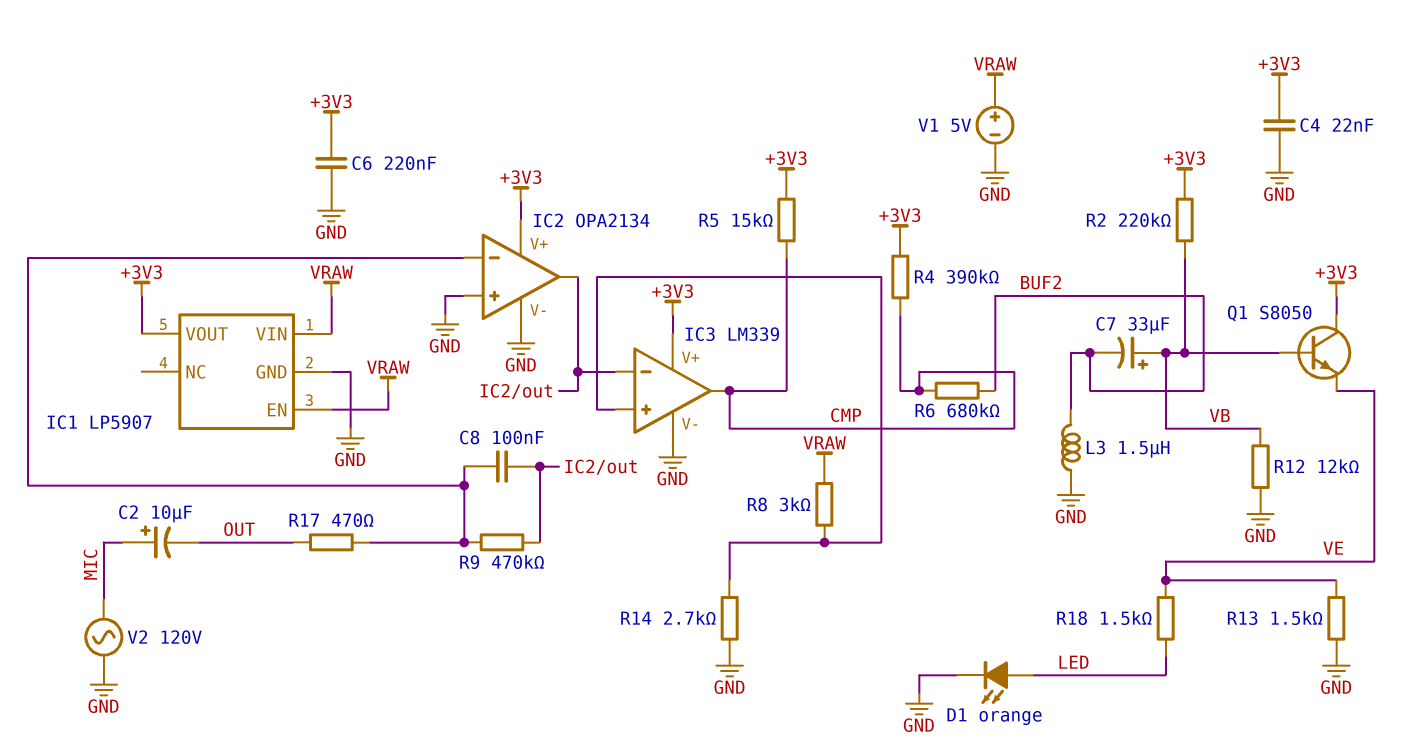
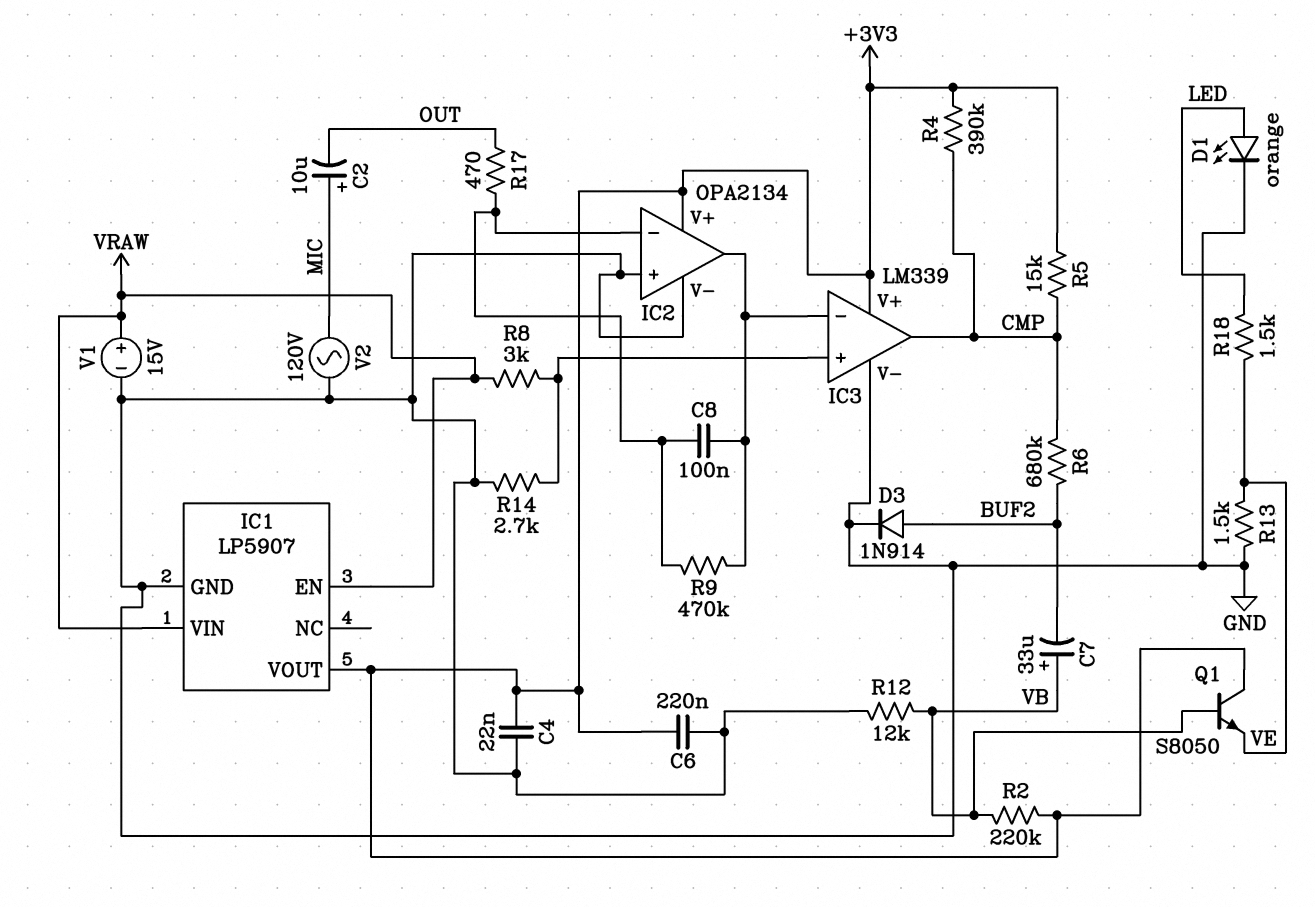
D3: none -> diode 1N914 (A BUF2, K GND)
L3: 1.5uH (BUF2, GND) -> none
V1: 5V (plus VRAW, minus GND) -> 15V (plus VRAW, minus GND)

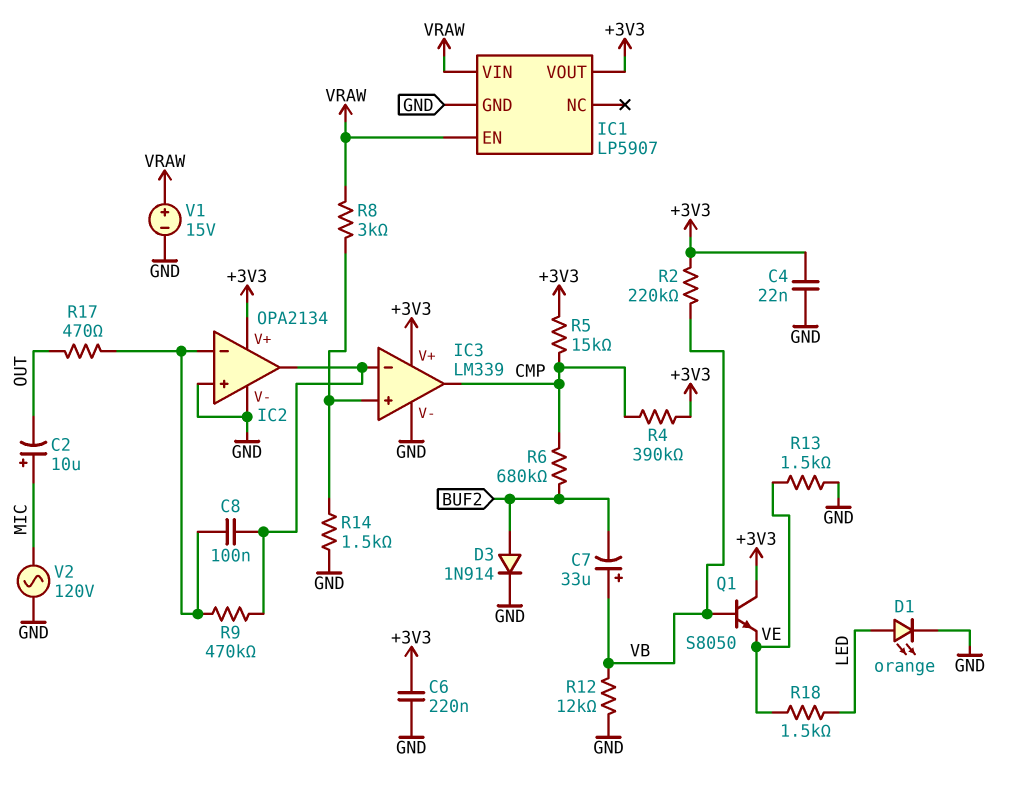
R14: 2.7k (GND, IC3/in+) -> 1.5k (GND, IC3/in+)

